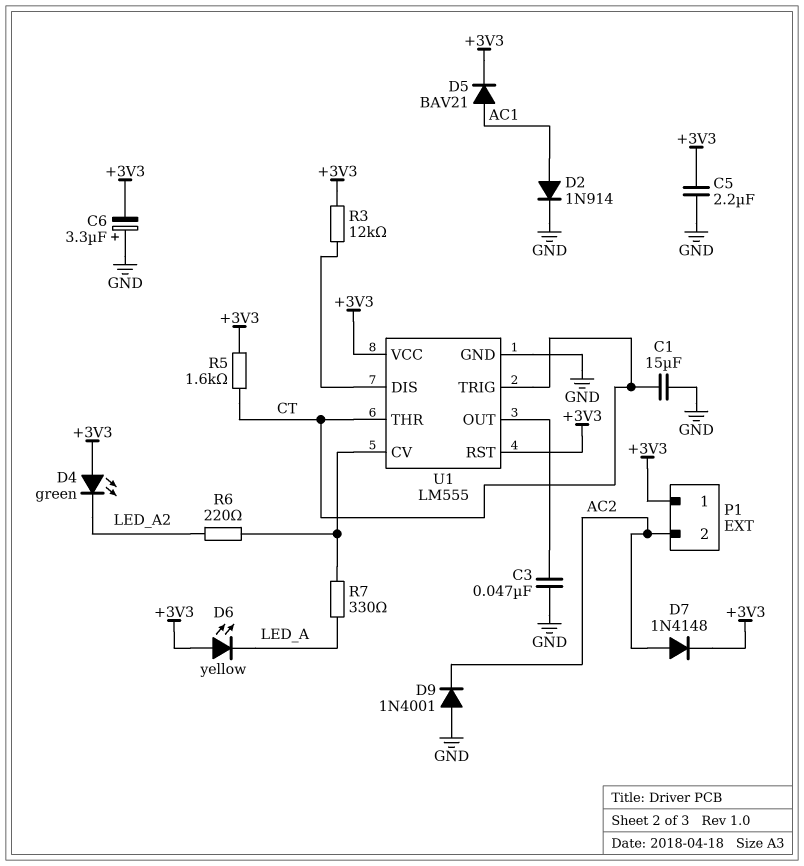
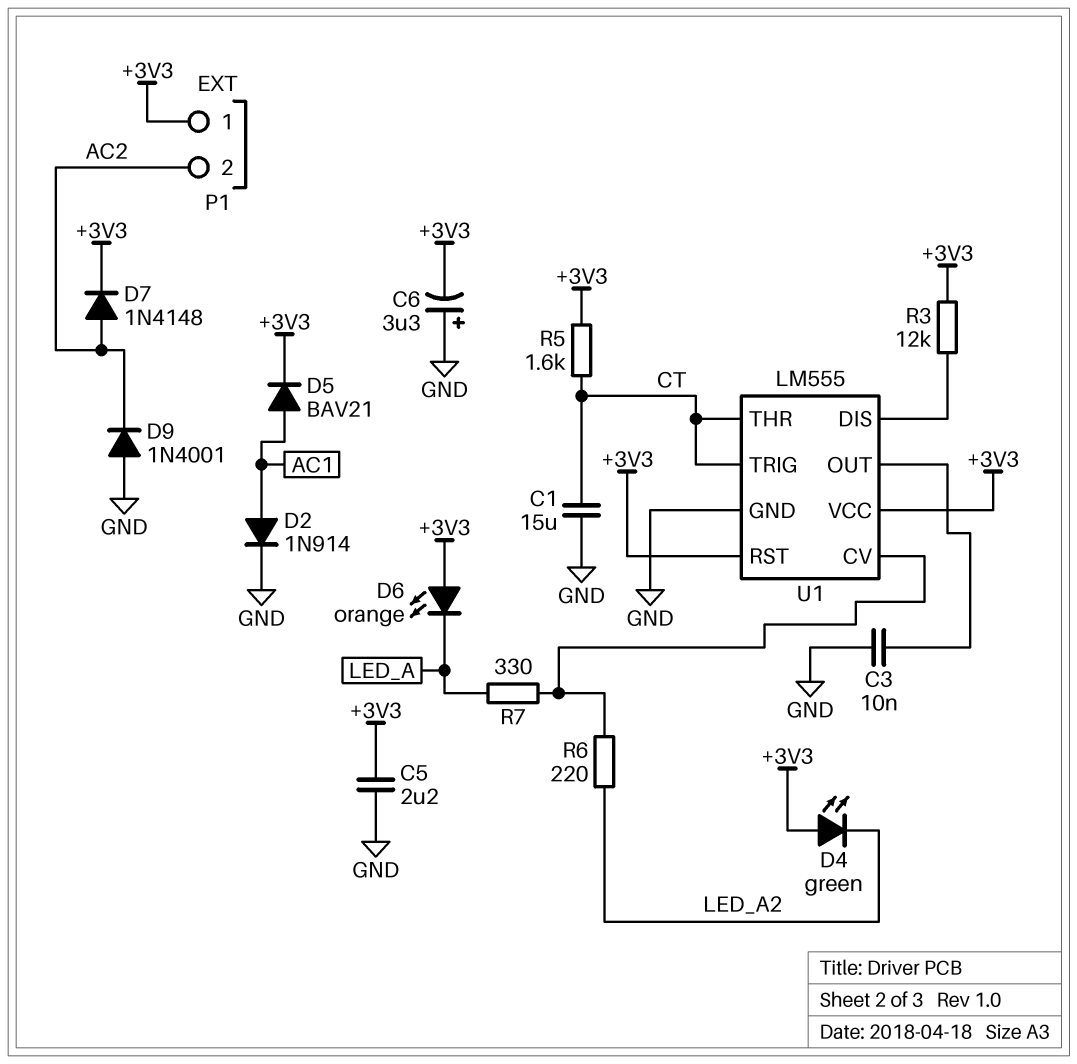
C3: 47nF (GND, U1/OUT) -> 10nF (GND, U1/OUT)
D6: LED yellow (A +3V3, K LED_A) -> LED orange (A +3V3, K LED_A)

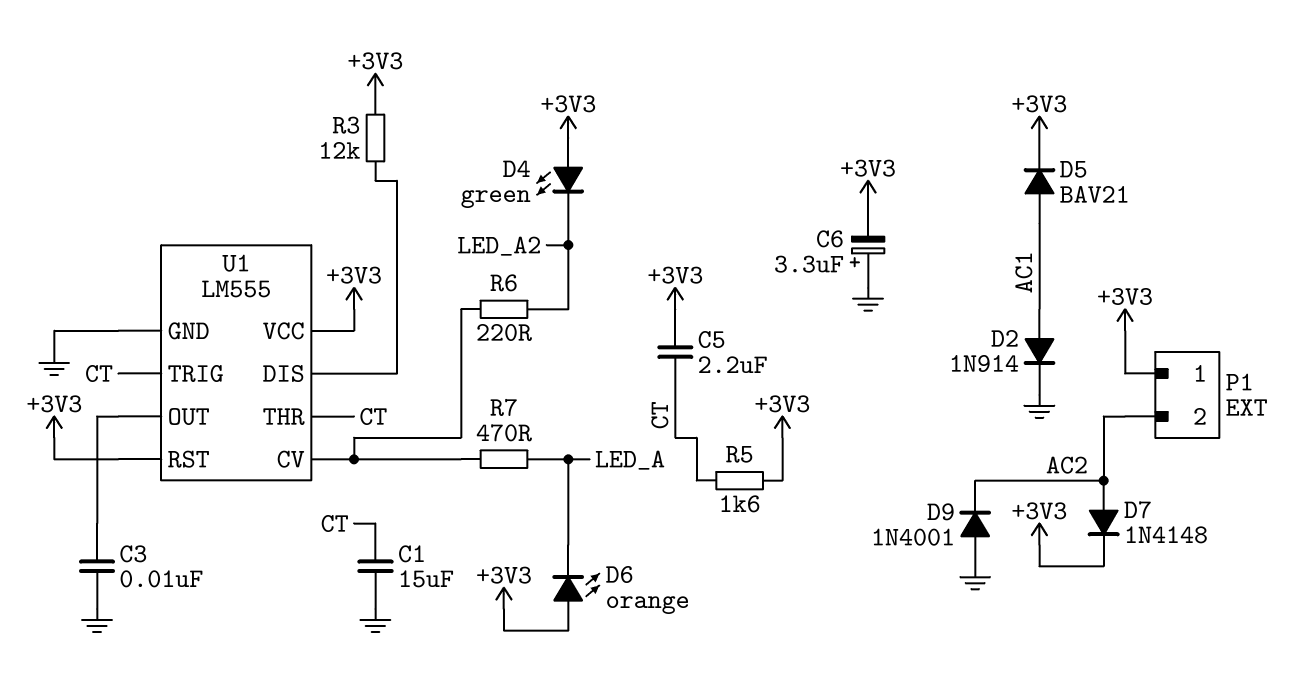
C5: 2.2uF (+3V3, GND) -> 2.2uF (+3V3, CT)
R7: 330 (LED_A, U1/CV) -> 470 (LED_A, U1/CV)

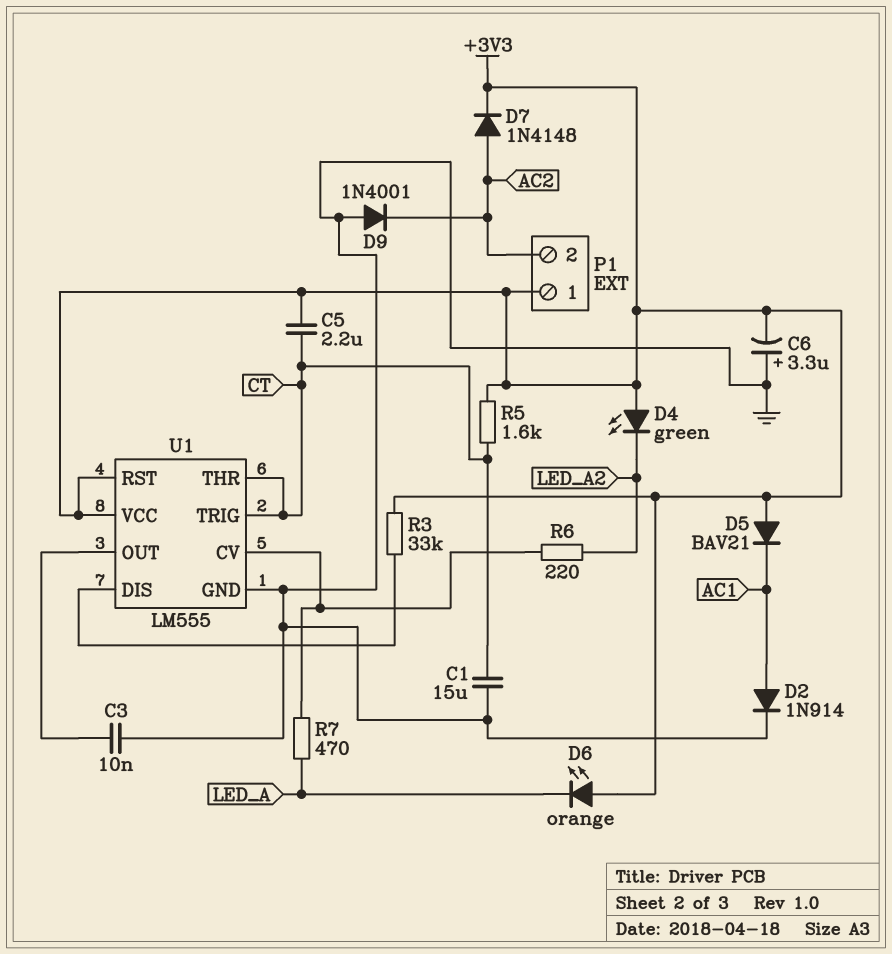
D5: diode BAV21 (A AC1, K +3V3) -> diode BAV21 (A +3V3, K AC1)
R3: 12k (+3V3, U1/DIS) -> 33k (+3V3, U1/DIS)

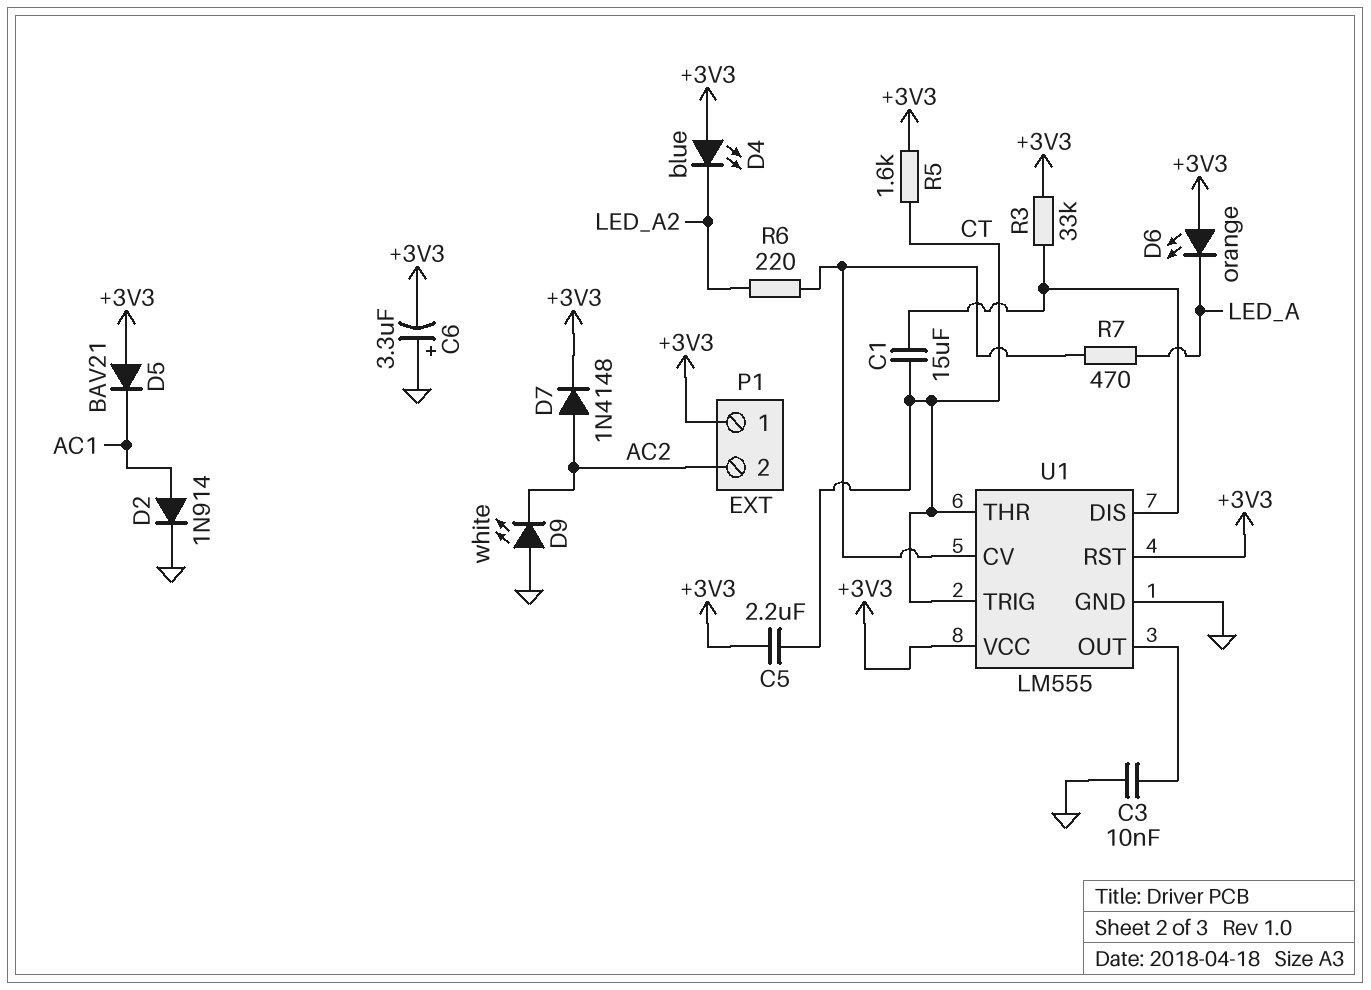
C1: 15uF (CT, GND) -> 15uF (CT, U1/DIS)
D4: LED green (A +3V3, K LED_A2) -> LED blue (A +3V3, K LED_A2)
D9: diode 1N4001 (A GND, K AC2) -> LED white (A GND, K AC2)

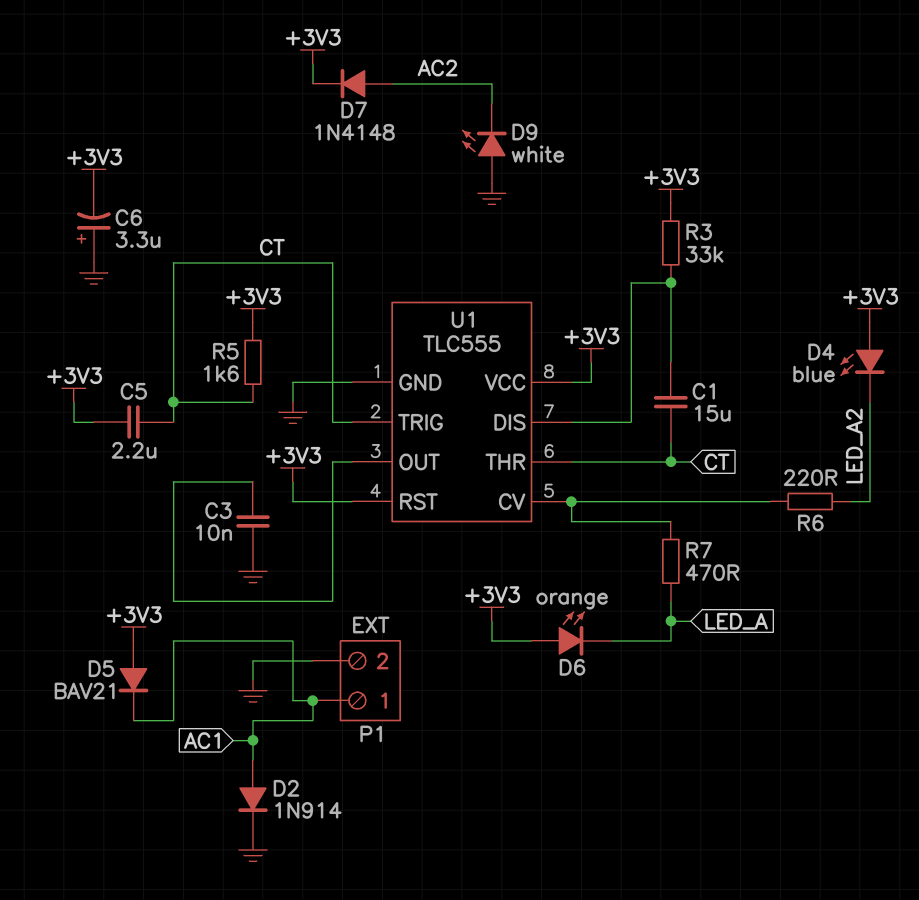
P1 pin 1: +3V3 -> AC1
P1 pin 2: AC2 -> GND
U1: LM555 -> TLC555

